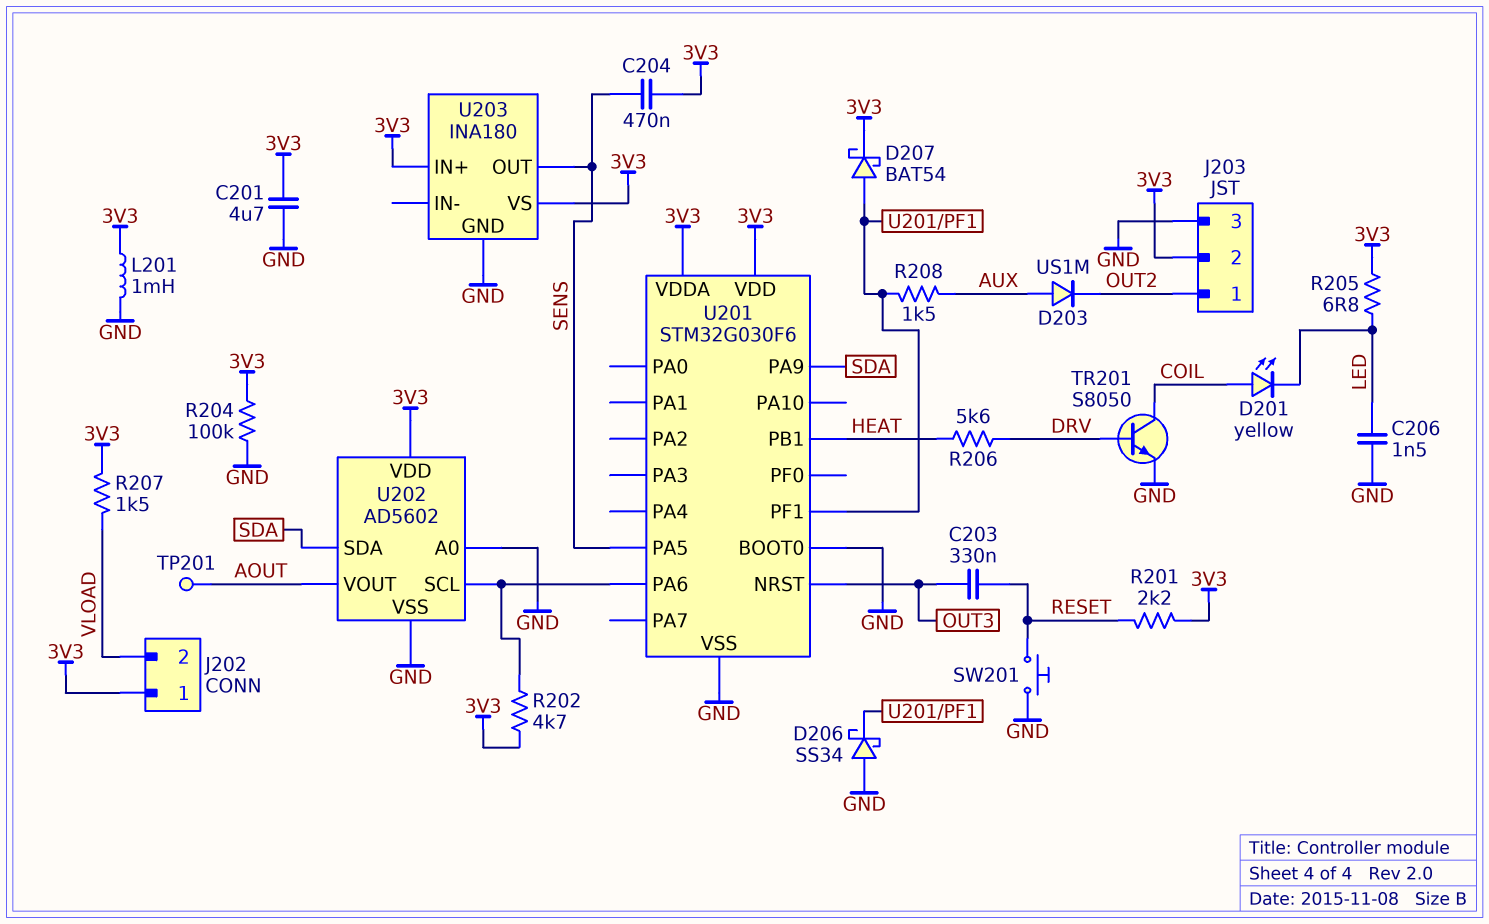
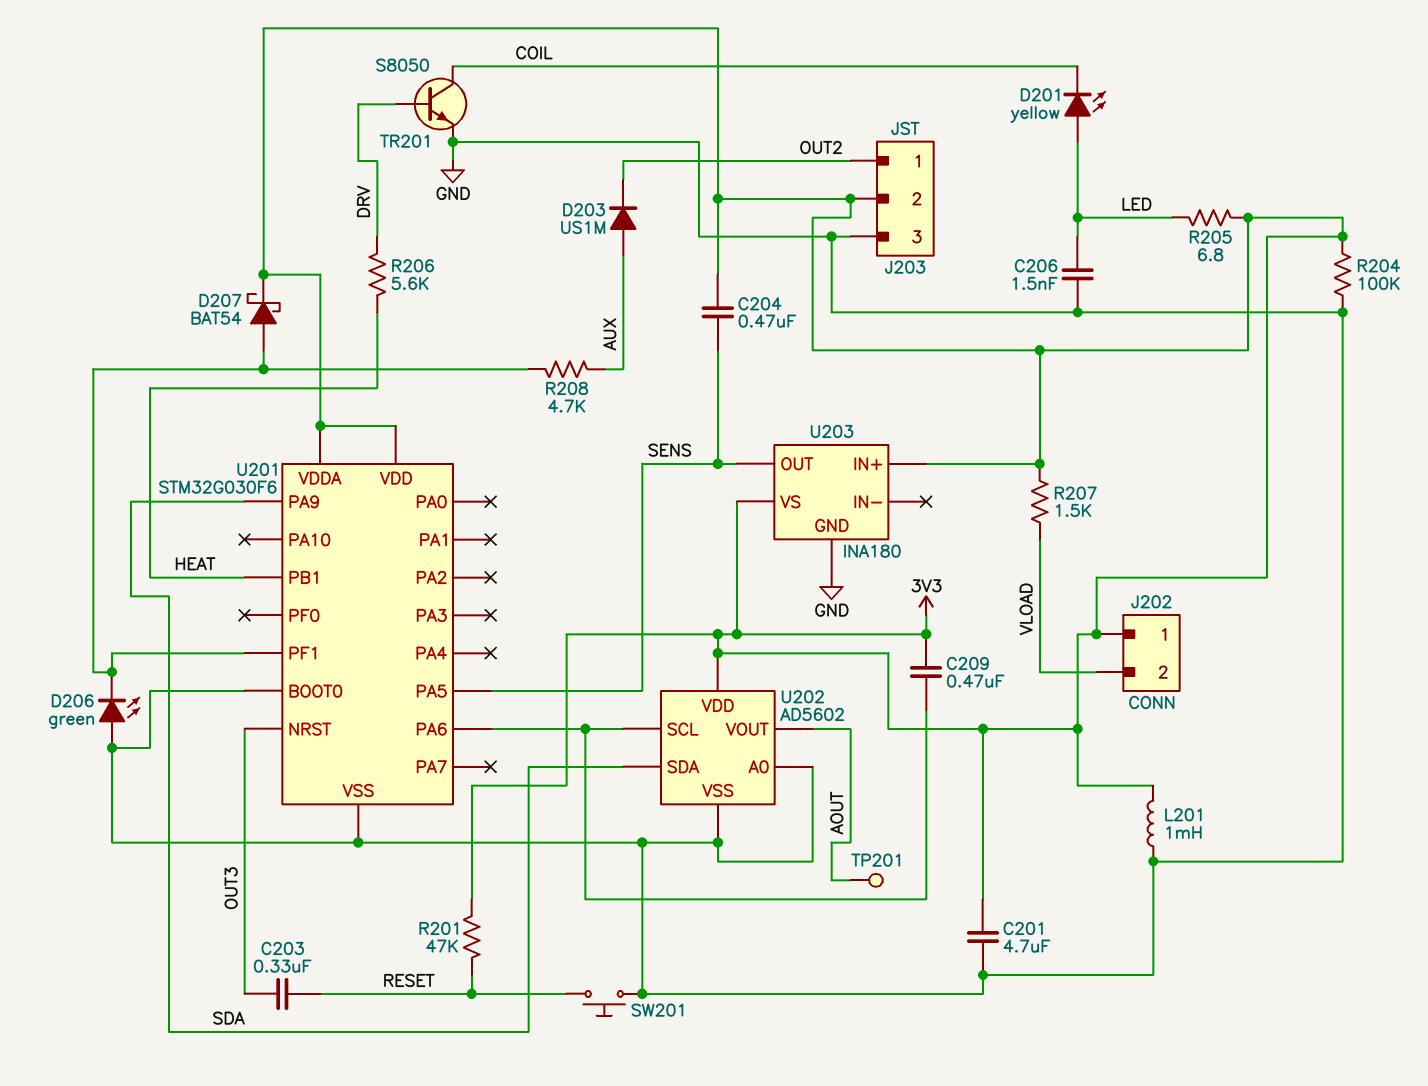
C209: none -> 470nF (3V3, U201/PA6)
D201: LED yellow (A COIL, K LED) -> LED yellow (A LED, K COIL)
D206: schottky SS34 (A GND, K U201/PF1) -> LED green (A GND, K U201/PF1)
R201: 2.2k (3V3, RESET) -> 47k (3V3, RESET)
R202: 4.7k (3V3, U201/PA6) -> none
R208: 1.5k (AUX, U201/PF1) -> 4.7k (AUX, U201/PF1)

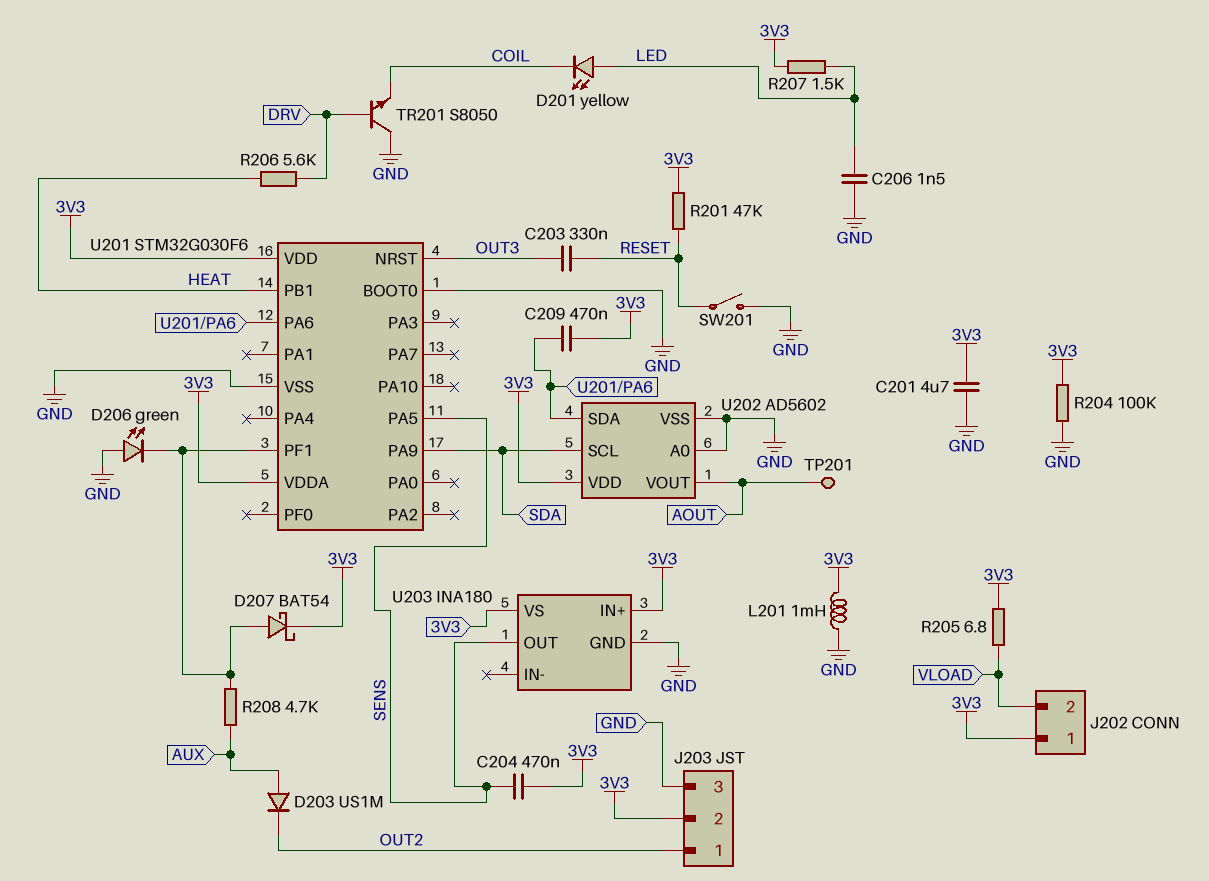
R205: 6.8 (3V3, LED) -> 6.8 (3V3, VLOAD)
R207: 1.5k (3V3, VLOAD) -> 1.5k (3V3, LED)
SW201: button (GND, RESET) -> switch (GND, RESET)
TR201: NPN S8050 (B DRV, C COIL, E GND) -> NPN S8050 (B DRV, C GND, E COIL)
U202 pin SCL: U201/PA6 -> SDA
U202 pin SDA: SDA -> U201/PA6

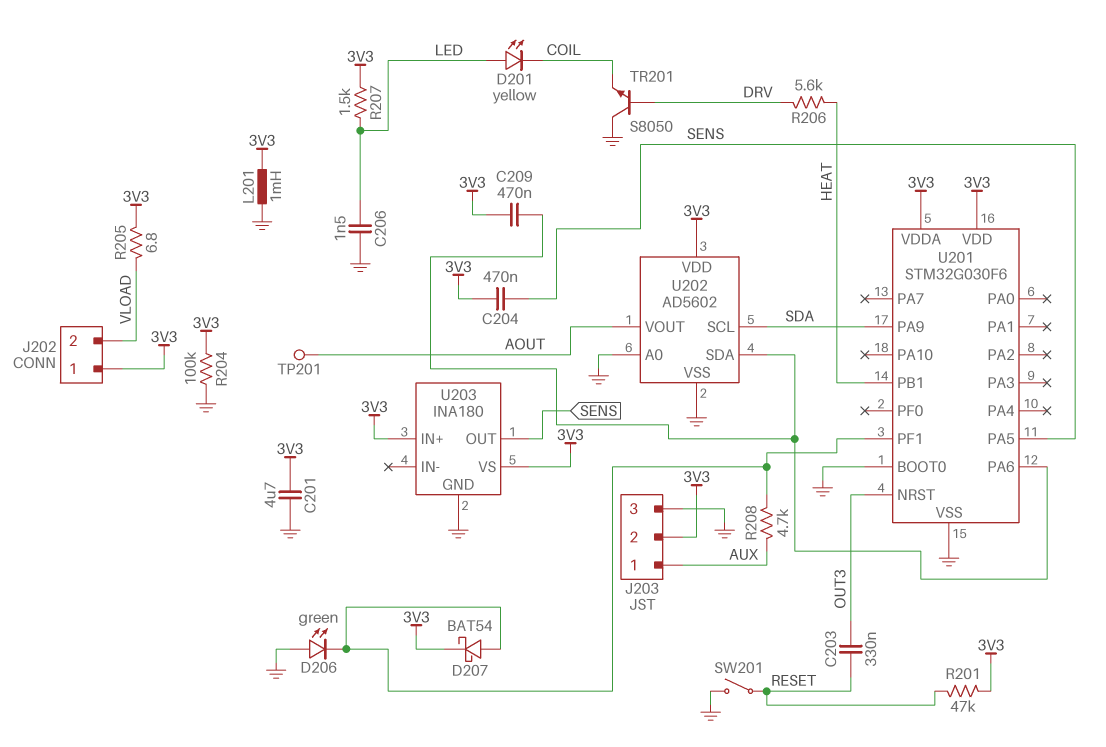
D203: diode US1M (A AUX, K OUT2) -> none
J203 pin 1: OUT2 -> AUX

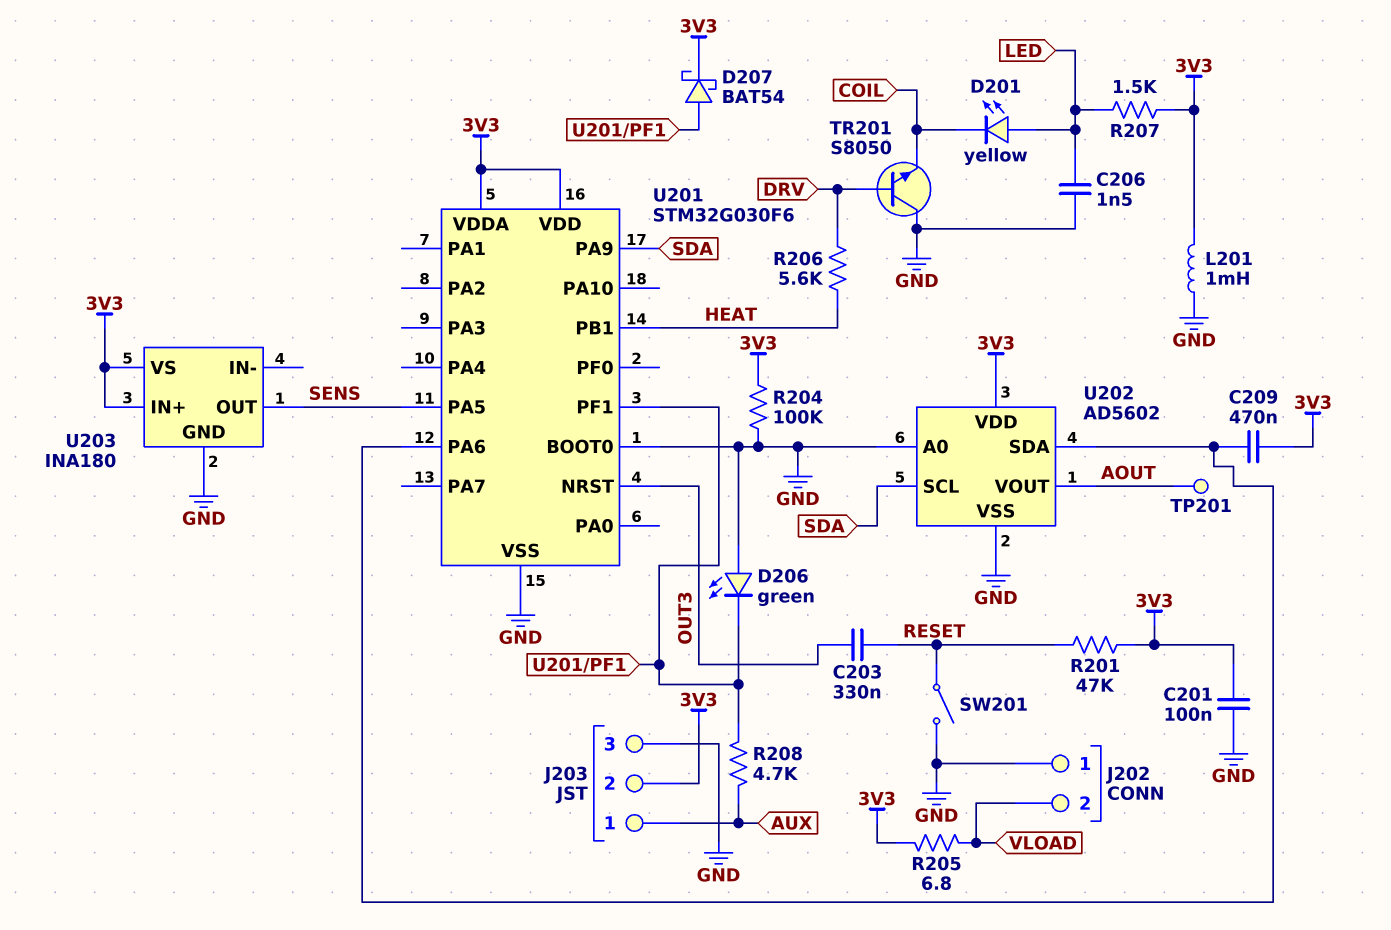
C201: 4.7uF (3V3, GND) -> 100nF (3V3, GND)
C204: 470nF (3V3, SENS) -> none
J202 pin 1: 3V3 -> GND

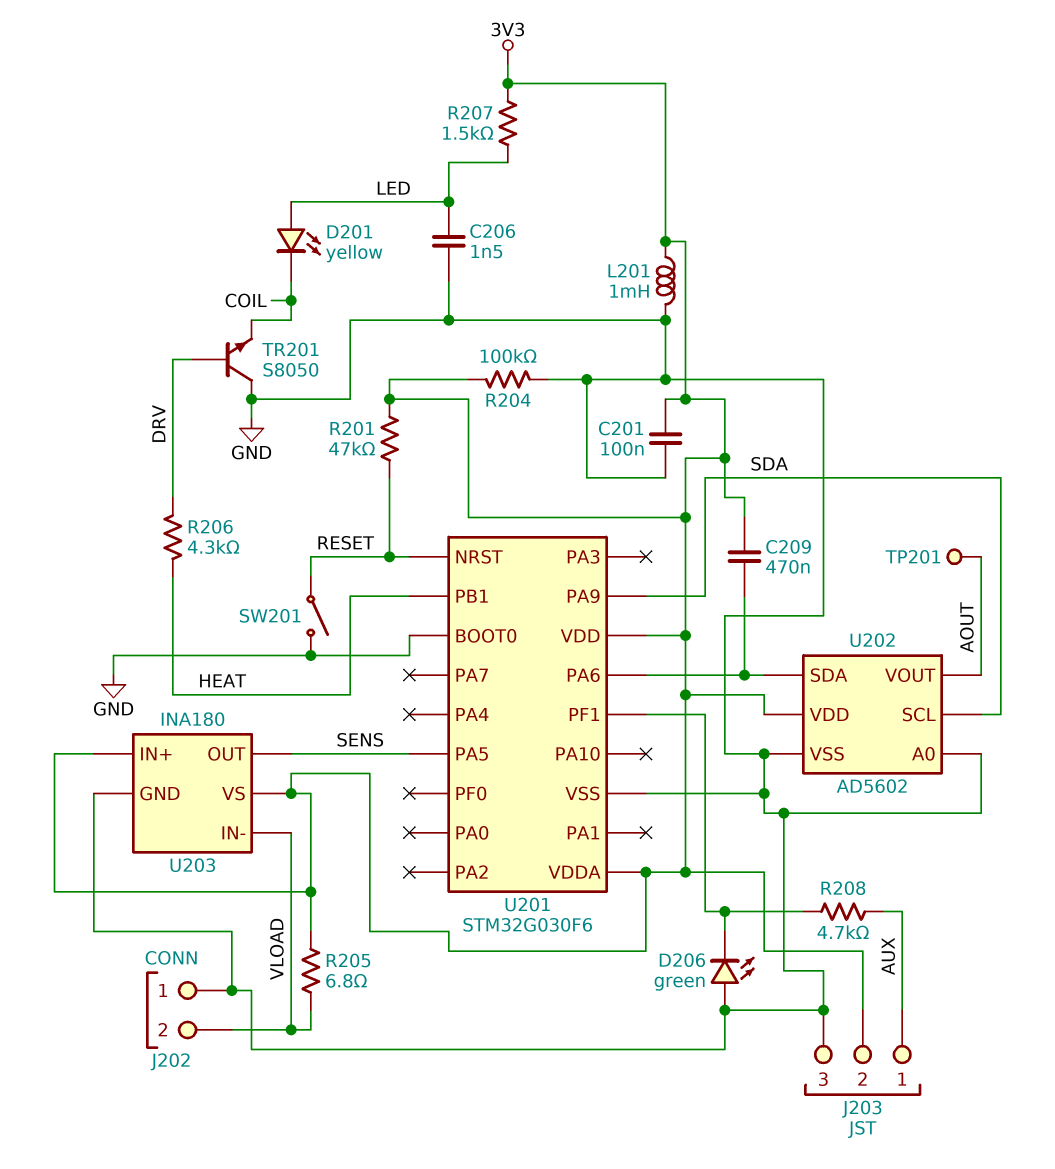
C203: 330nF (OUT3, RESET) -> none
D207: schottky BAT54 (A U201/PF1, K 3V3) -> none
R206: 5.6k (DRV, HEAT) -> 4.3k (DRV, HEAT)
U201 pin NRST: OUT3 -> RESET
U203 pin IN-: none -> VLOAD

